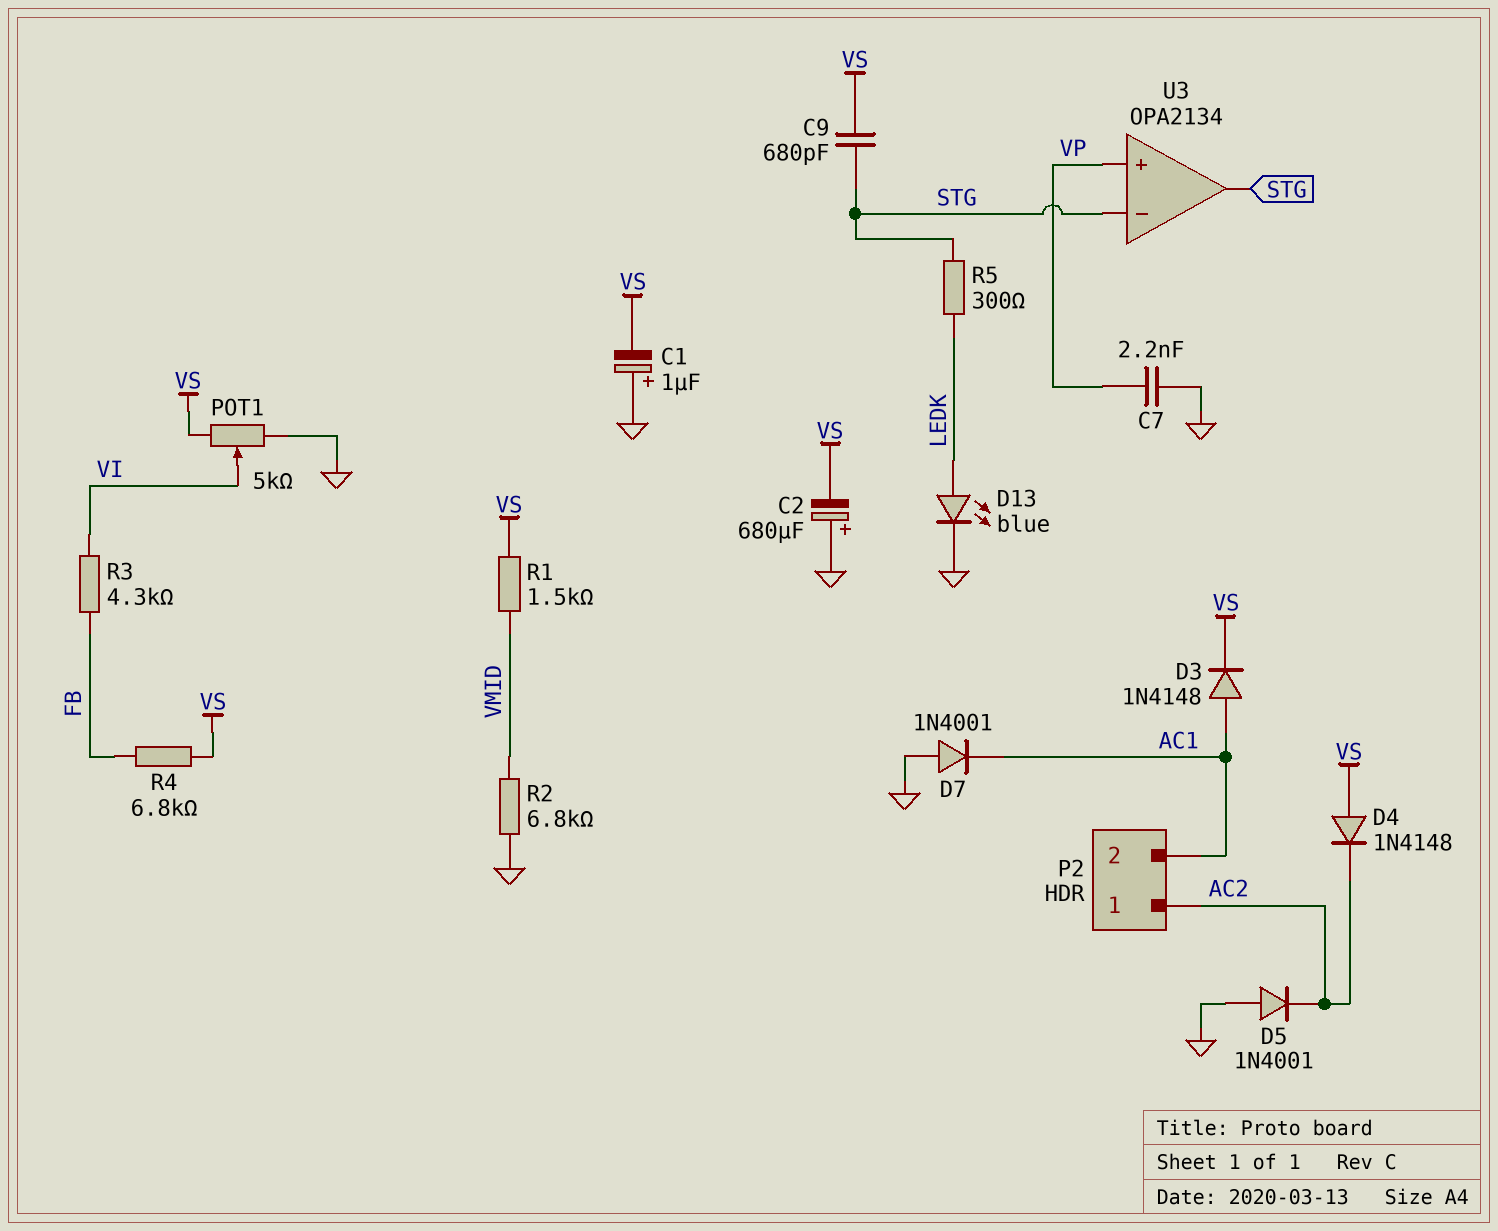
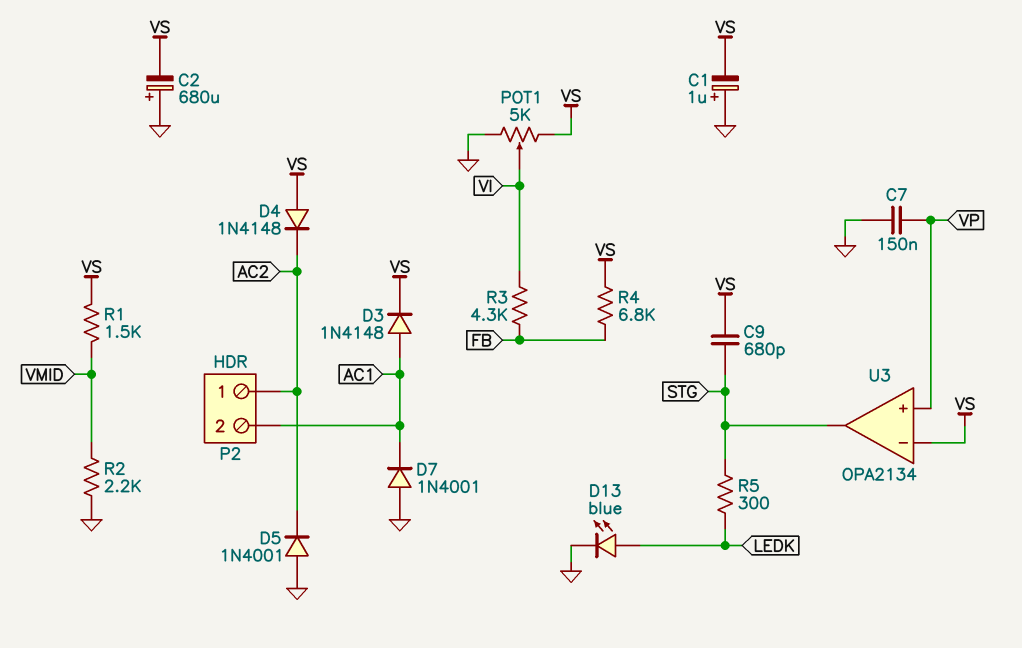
C7: 2.2nF (GND, VP) -> 150nF (GND, VP)
R2: 6.8k (GND, VMID) -> 2.2k (GND, VMID)
U3 pin in-: STG -> VS

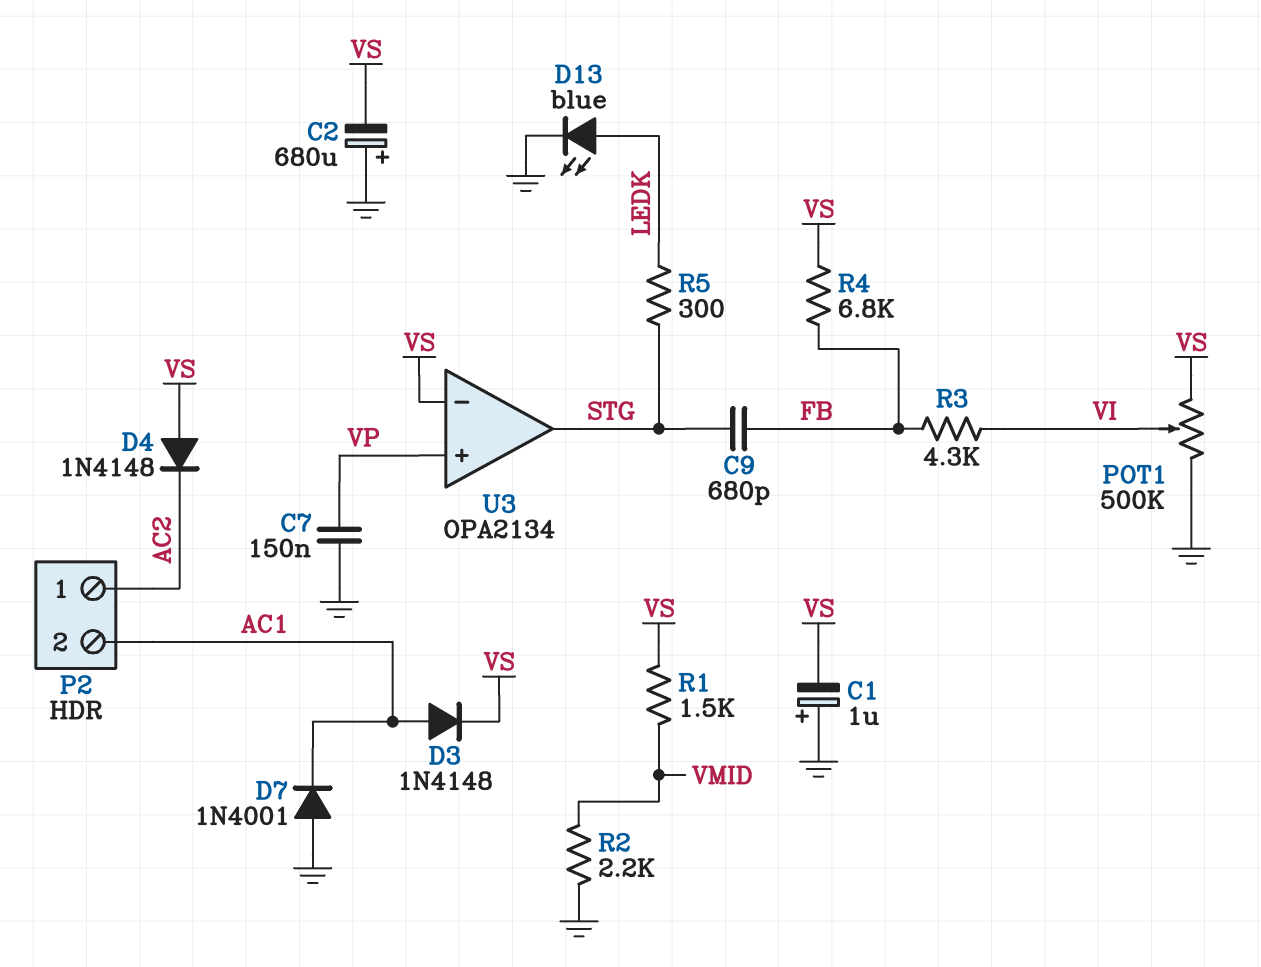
C9: 680pF (STG, VS) -> 680pF (FB, STG)
D5: diode 1N4001 (A GND, K AC2) -> none
POT1: 5k (GND, VS, wiper VI) -> 500k (GND, VS, wiper VI)

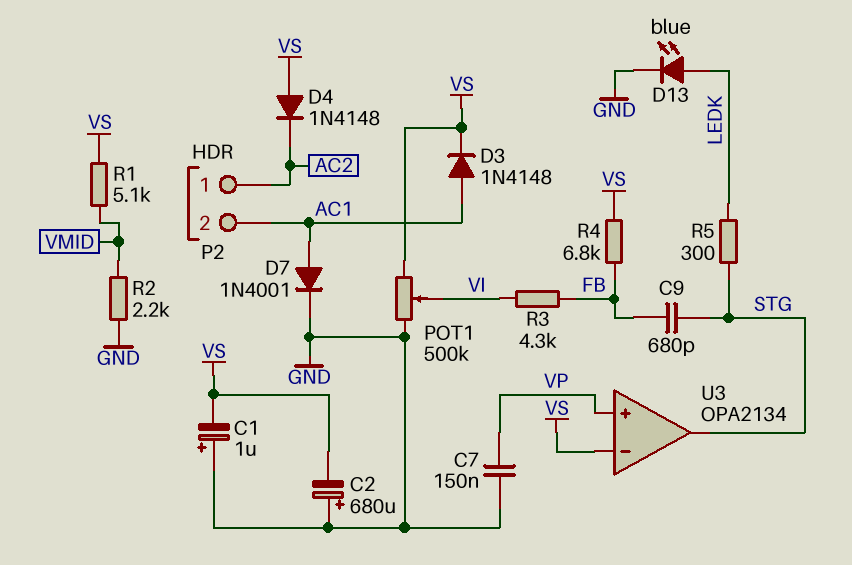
D7: diode 1N4001 (A GND, K AC1) -> diode 1N4001 (A AC1, K GND)
R1: 1.5k (VMID, VS) -> 5.1k (VMID, VS)

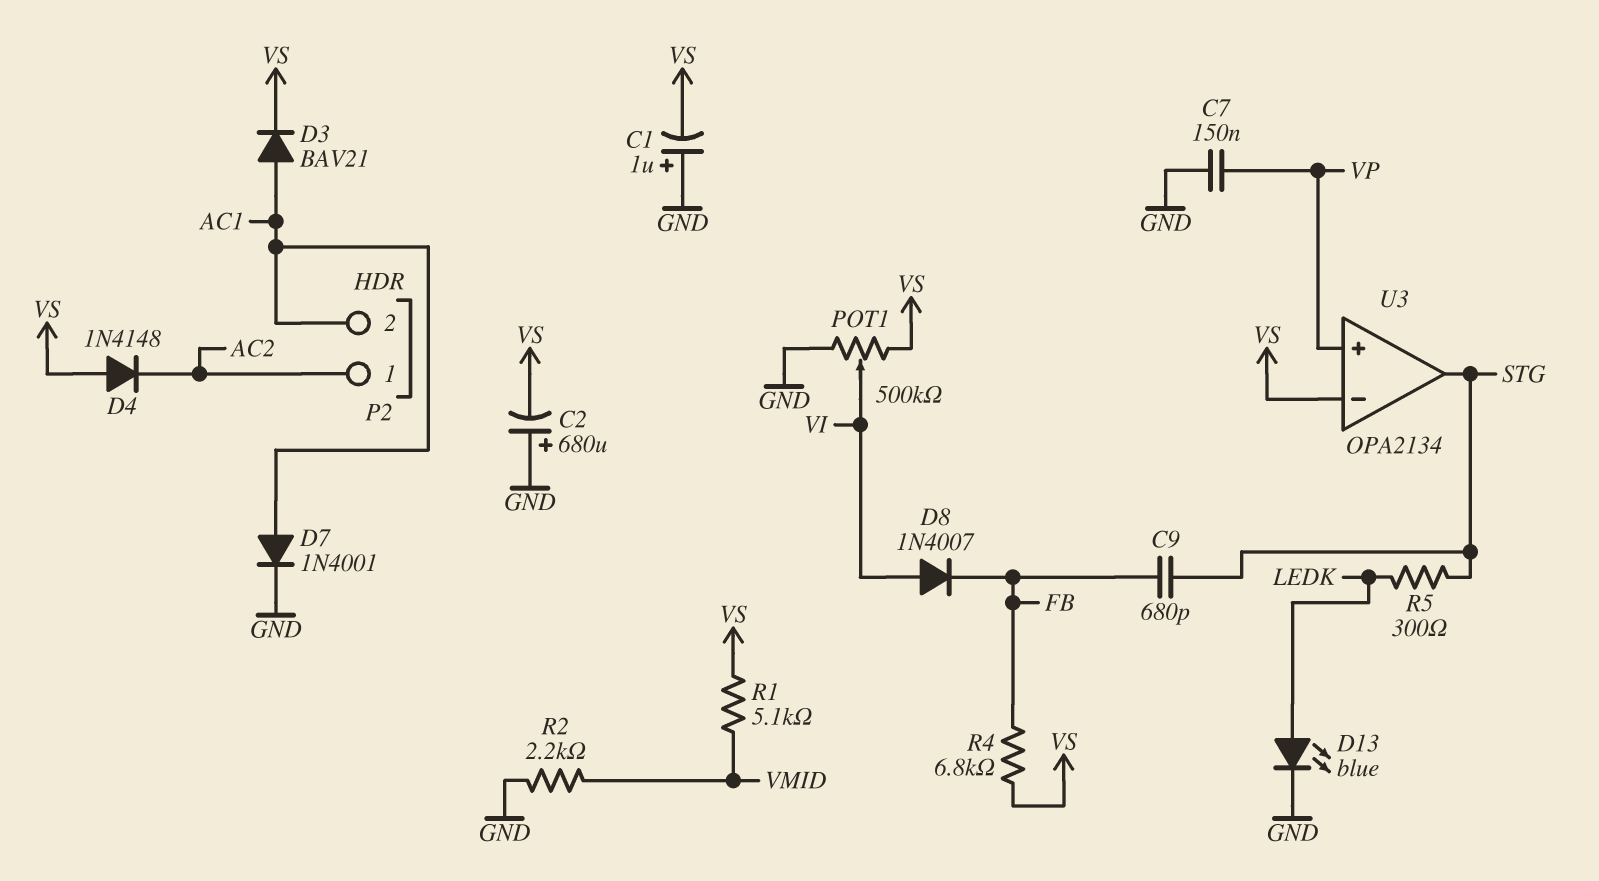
D3: diode 1N4148 (A AC1, K VS) -> diode BAV21 (A AC1, K VS)
D8: none -> diode 1N4007 (A VI, K FB)
R3: 4.3k (FB, VI) -> none

